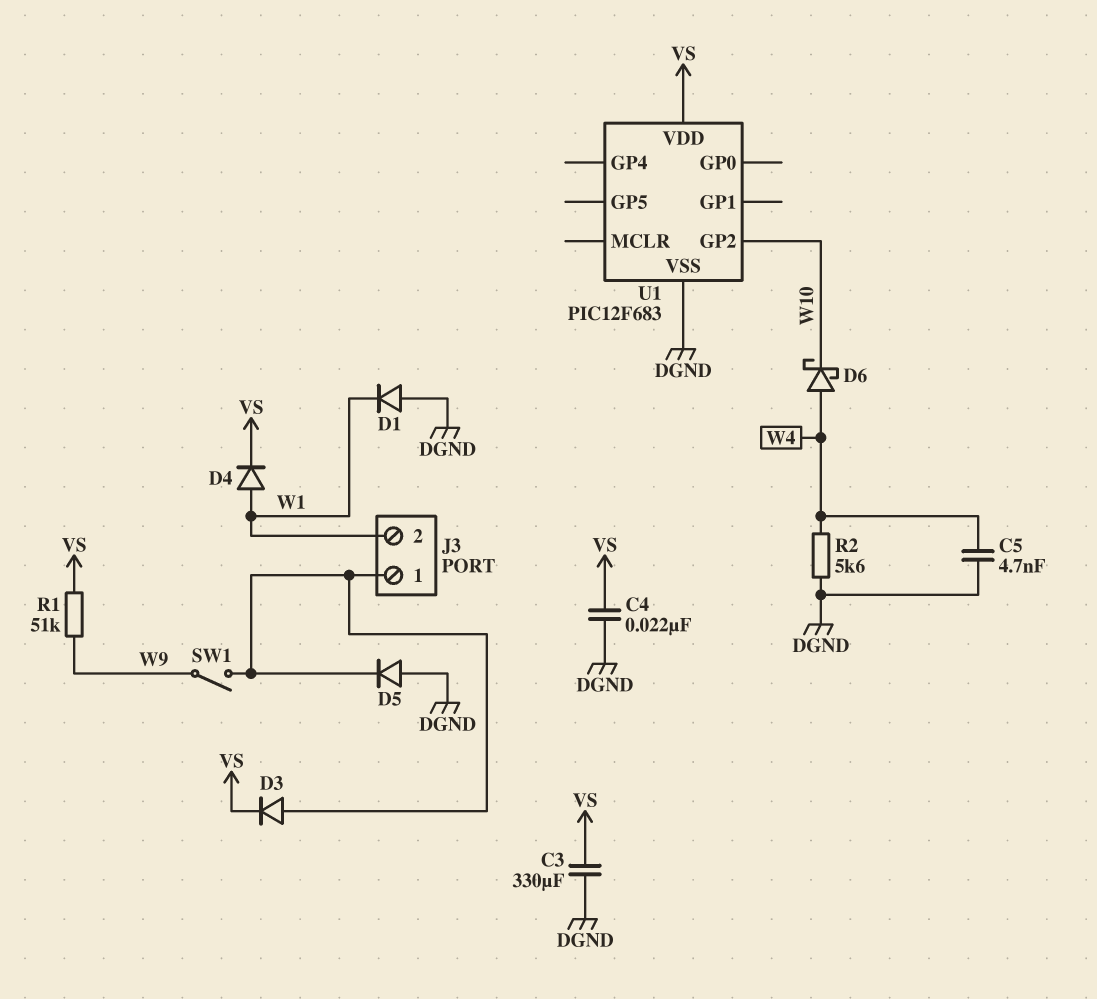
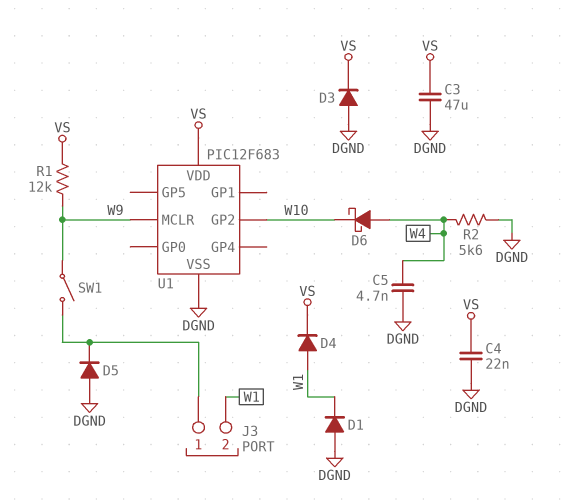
C3: 330uF (DGND, VS) -> 47uF (DGND, VS)
D3: diode (A J3/1, K VS) -> diode (A DGND, K VS)
R1: 51k (VS, W9) -> 12k (VS, W9)
U1 pin MCLR: none -> W9

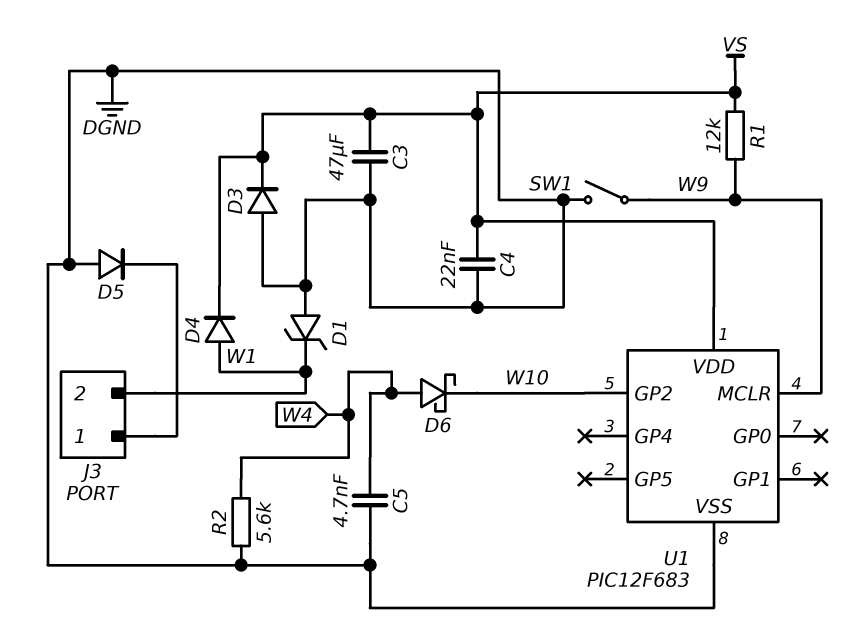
D1: diode (A DGND, K W1) -> zener (A DGND, K W1)
SW1: switch (J3/1, W9) -> switch (DGND, W9)

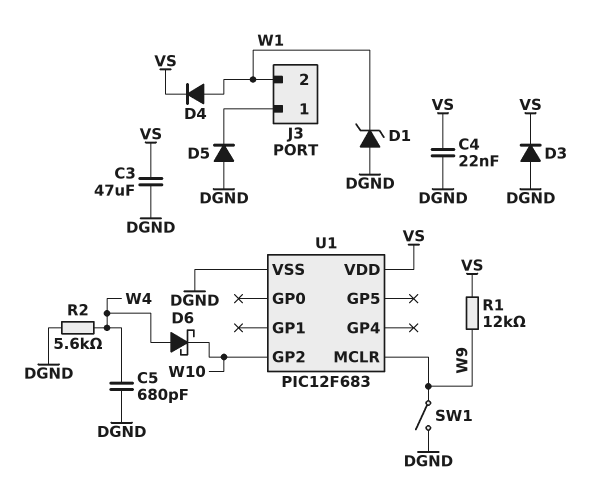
C5: 4.7nF (DGND, W4) -> 680pF (DGND, W4)

